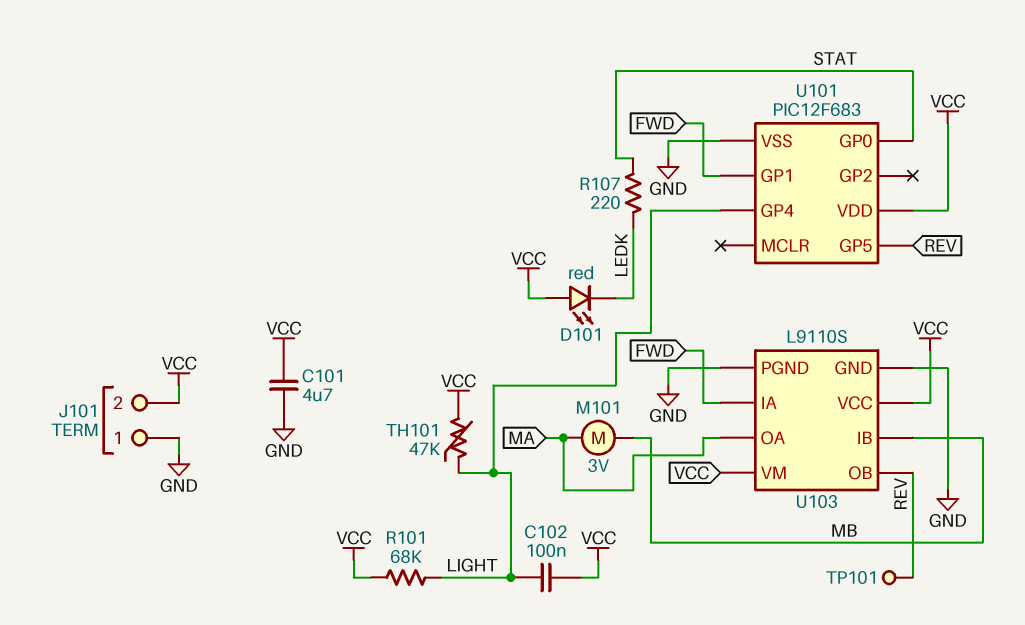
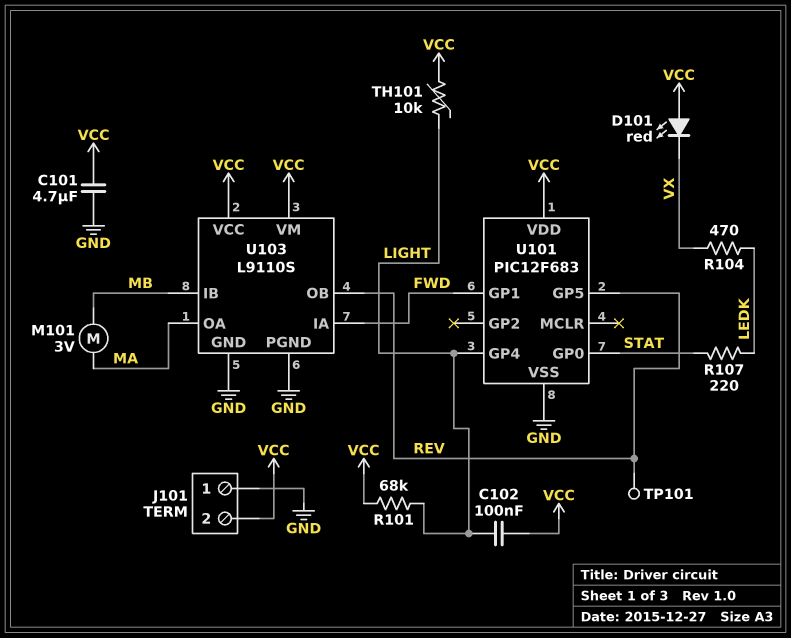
D101: LED red (A VCC, K LEDK) -> LED red (A VCC, K VX)
R104: none -> 470 (LEDK, VX)
TH101: 47k (LIGHT, VCC) -> 10k (LIGHT, VCC)

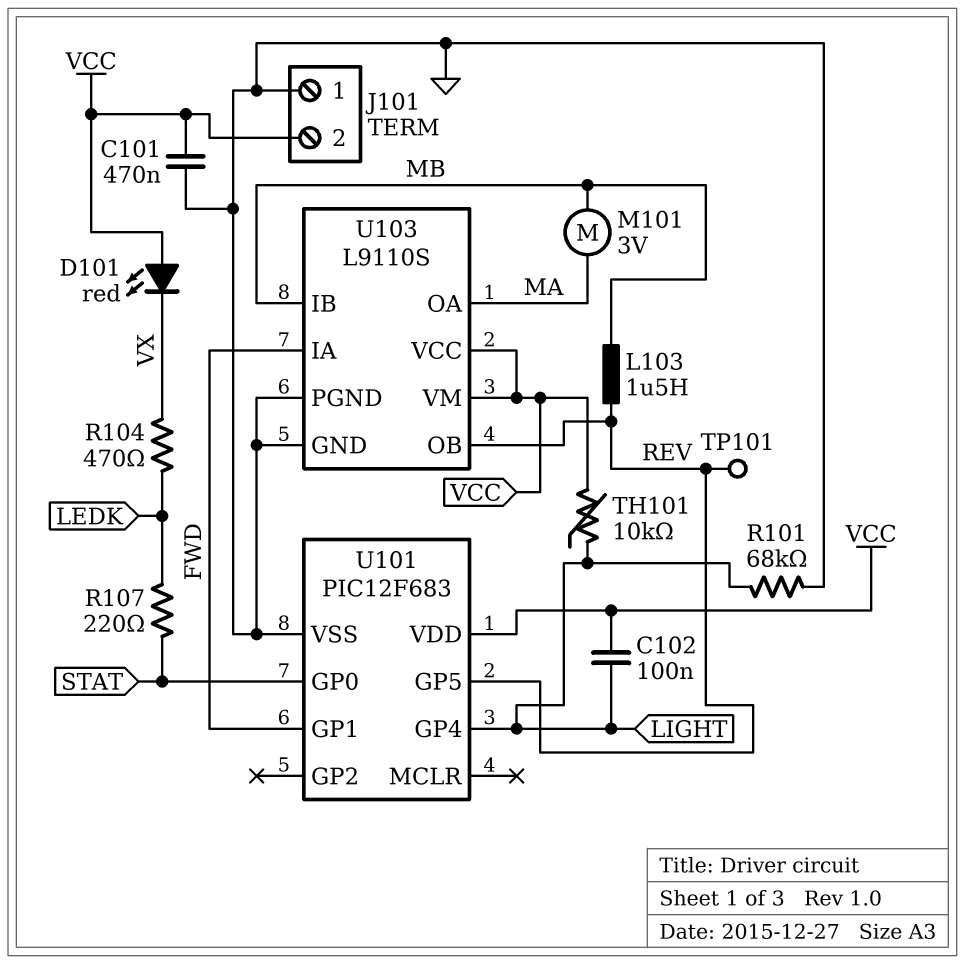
C101: 4.7uF (GND, VCC) -> 470nF (GND, VCC)
L103: none -> 1.5uH (MB, REV)
R101: 68k (LIGHT, VCC) -> 68k (GND, LIGHT)

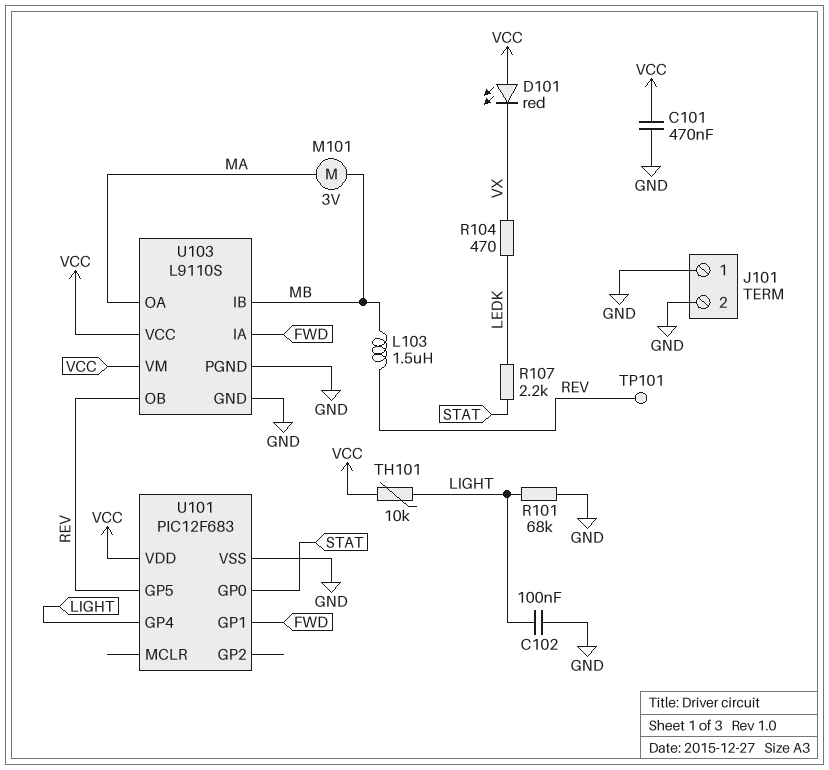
C102: 100nF (LIGHT, VCC) -> 100nF (GND, LIGHT)
J101 pin 2: VCC -> GND
R107: 220 (LEDK, STAT) -> 2.2k (LEDK, STAT)

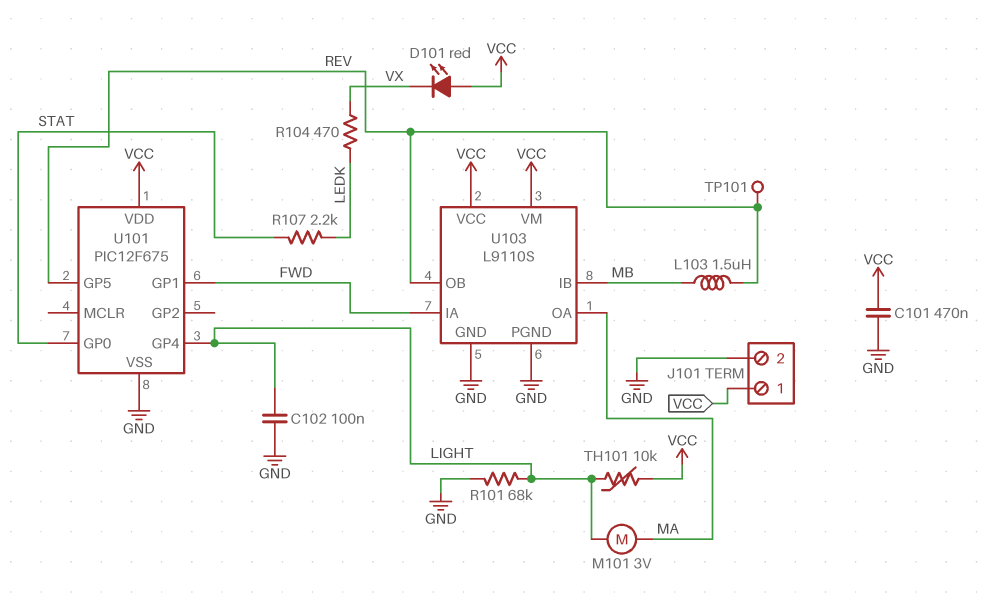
J101 pin 1: GND -> VCC
M101: motor 3V (MA, MB) -> motor 3V (LIGHT, MA)
U101: PIC12F683 -> PIC12F675

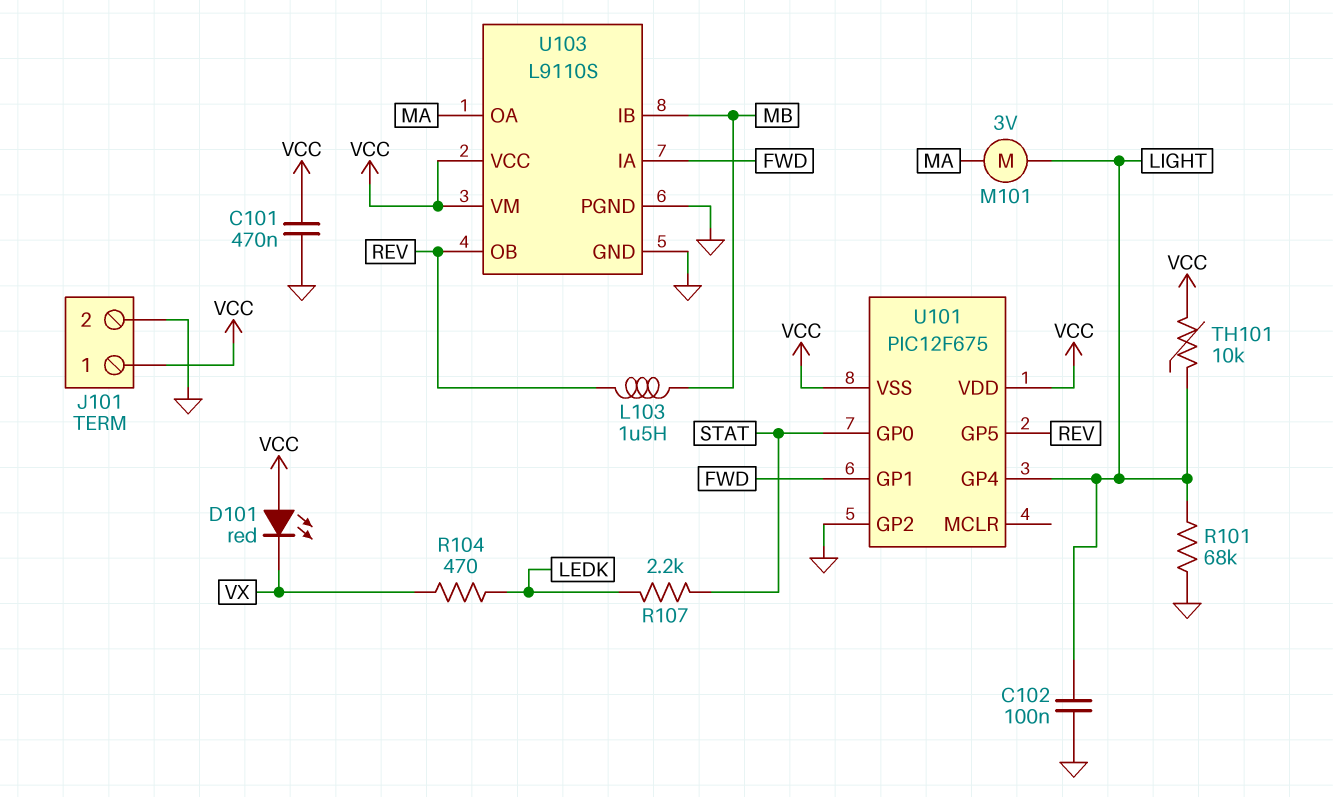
TP101: test point (REV) -> none
U101 pin GP2: none -> GND
U101 pin VSS: GND -> VCC

